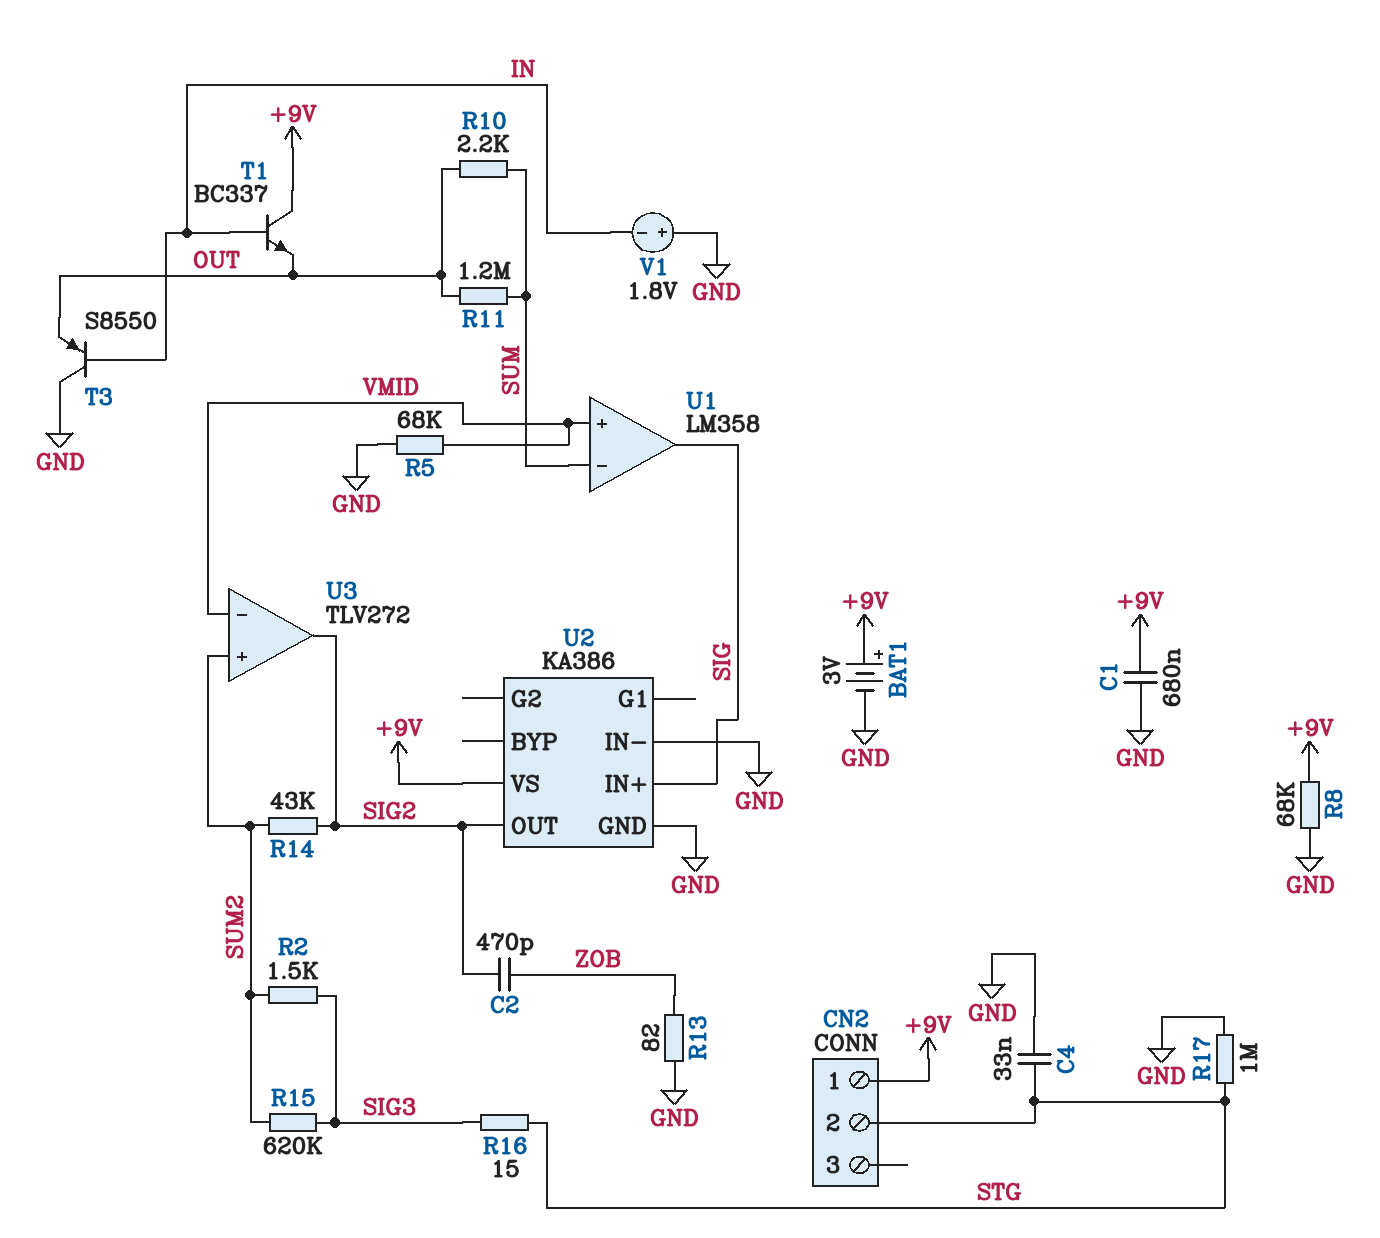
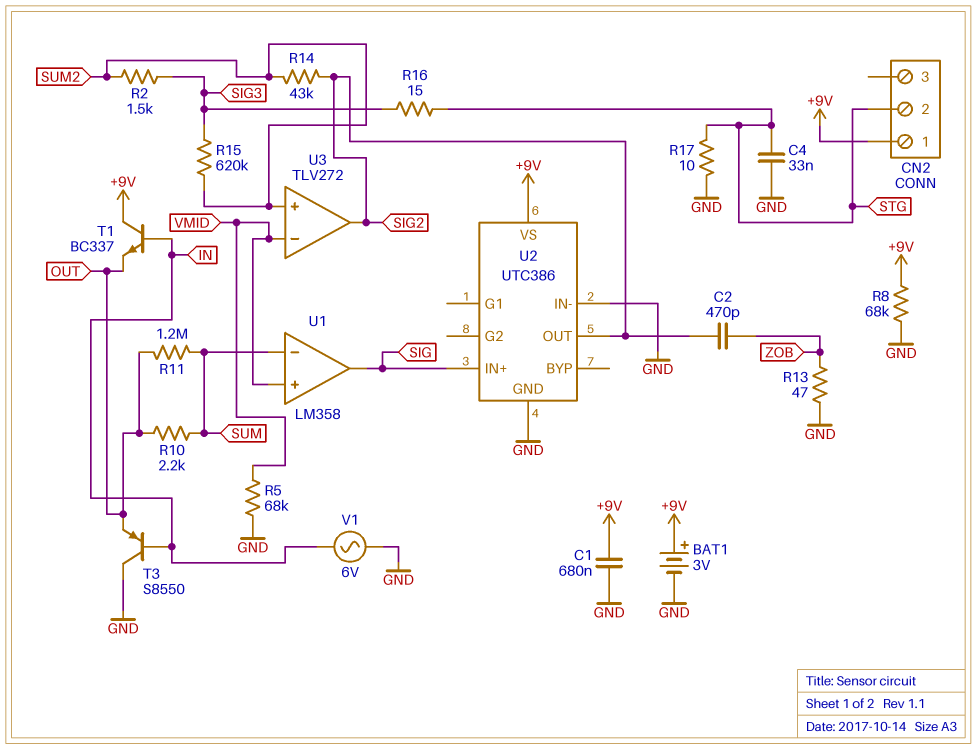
R13: 82 (GND, ZOB) -> 47 (GND, ZOB)
R17: 1M (GND, STG) -> 10 (GND, STG)
U2: KA386 -> UTC386
V1: 1.8V (plus GND, minus IN) -> AC 6V (GND, IN)

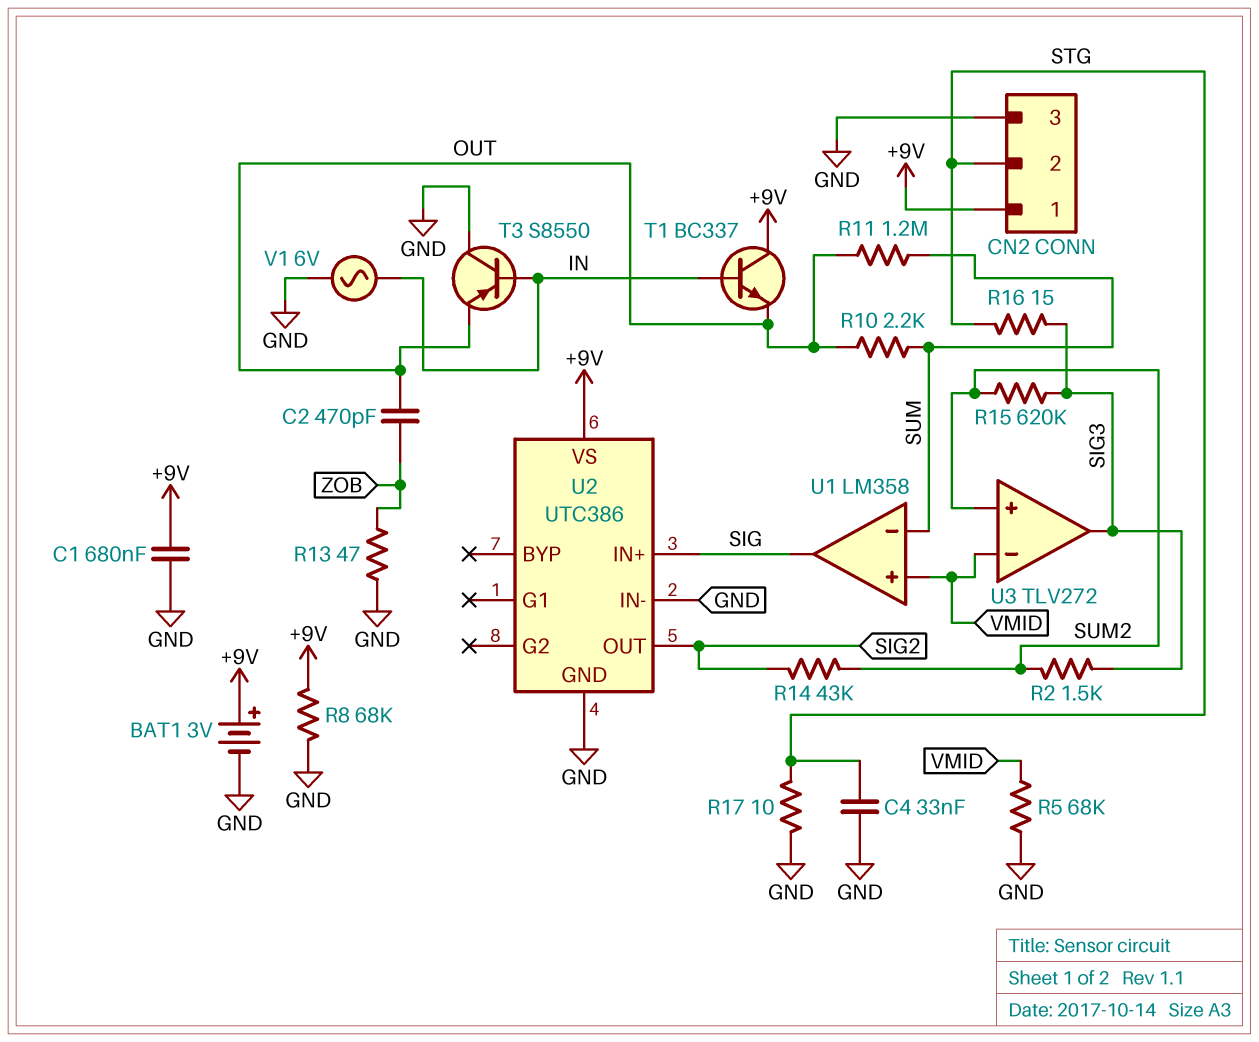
C2: 470pF (SIG2, ZOB) -> 470pF (OUT, ZOB)
CN2 pin 3: none -> GND
U3 pin out: SIG2 -> SIG3

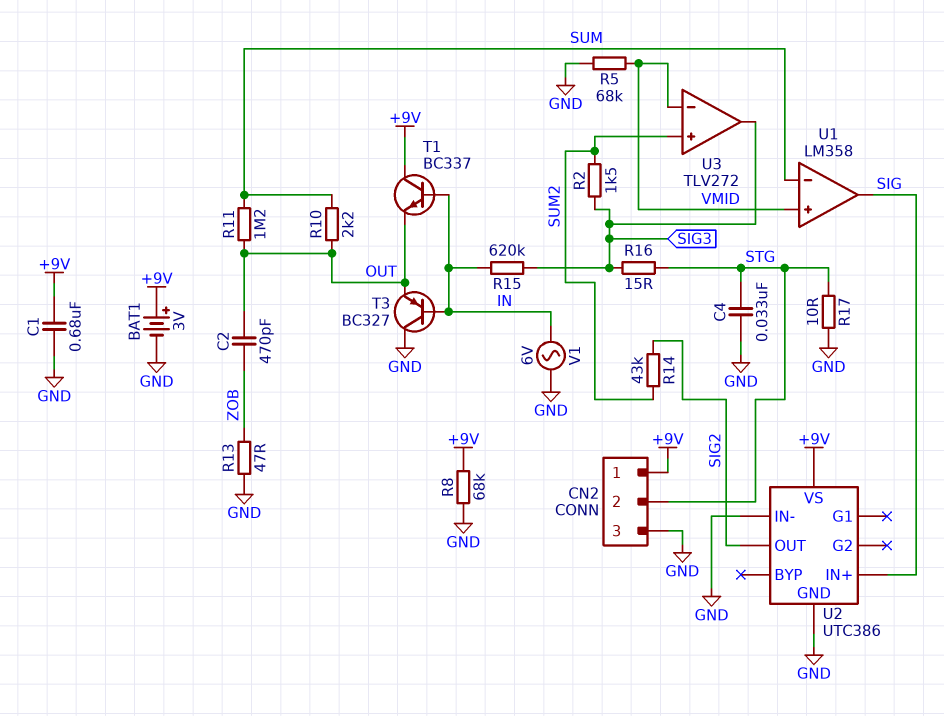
R15: 620k (SIG3, SUM2) -> 620k (IN, SIG3)
T3: PNP S8550 (B IN, C GND, E OUT) -> PNP BC327 (B IN, C GND, E OUT)

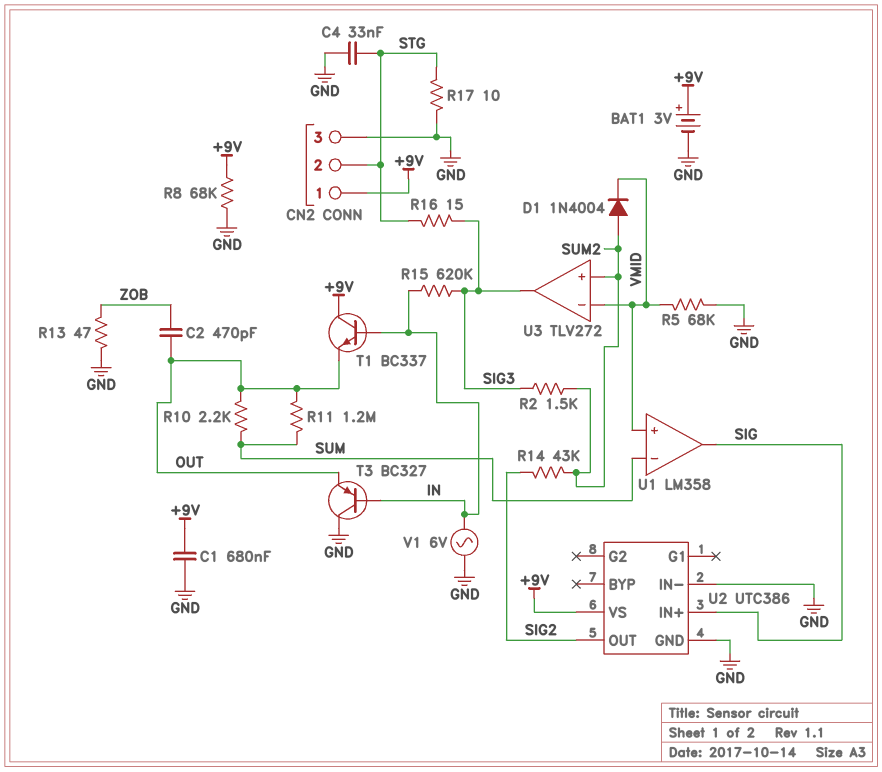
D1: none -> diode 1N4004 (A SUM2, K VMID)

